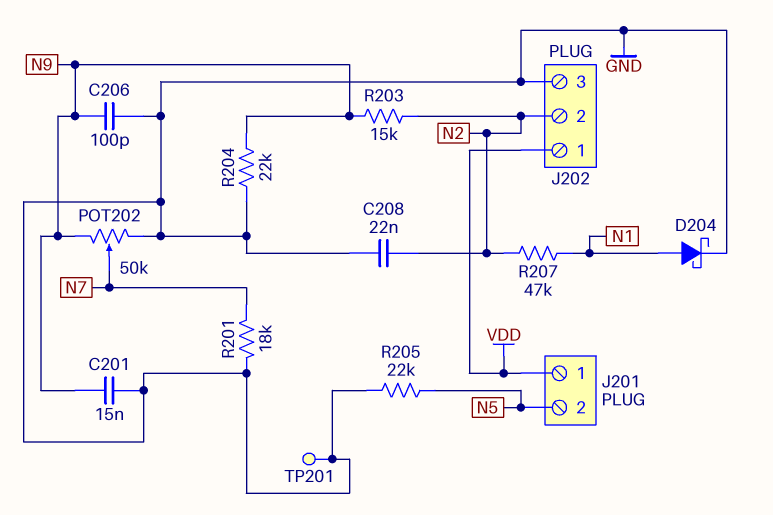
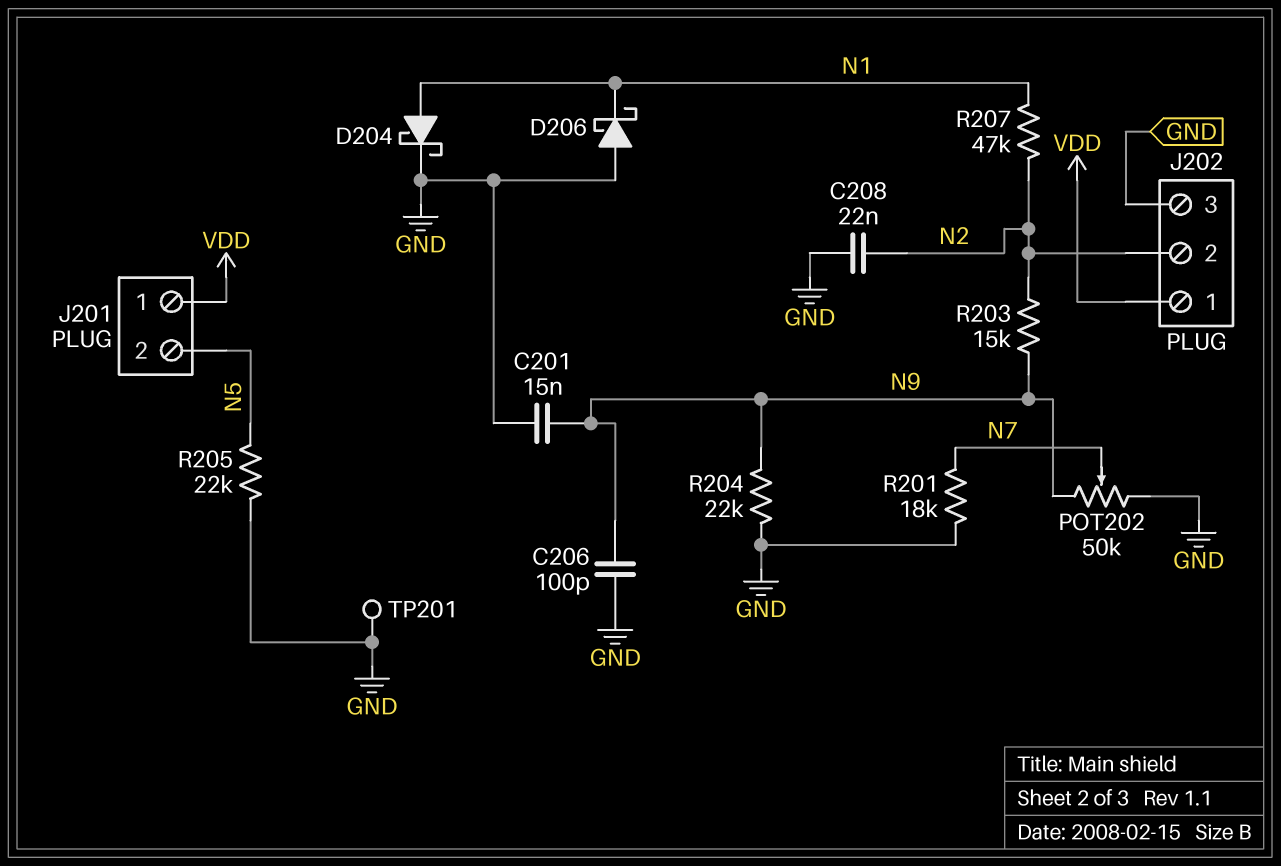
D206: none -> schottky (A GND, K N1)

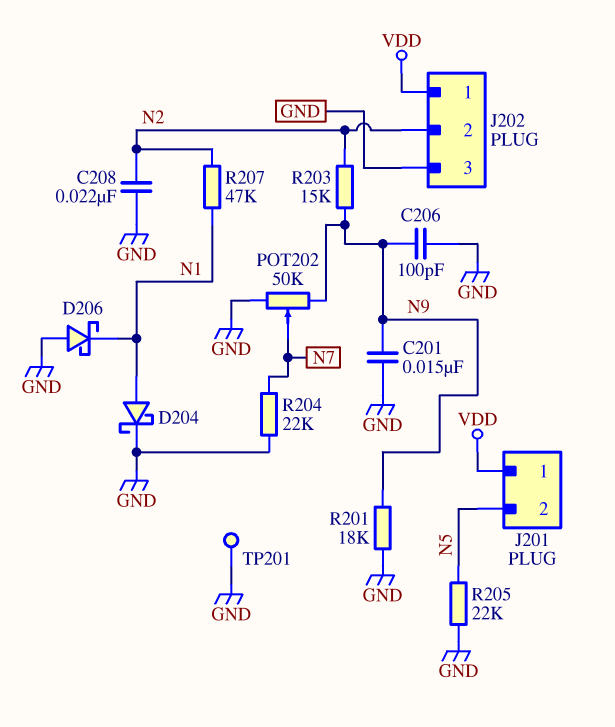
R201: 18k (GND, N7) -> 18k (GND, N9)
R204: 22k (GND, N9) -> 22k (GND, N7)

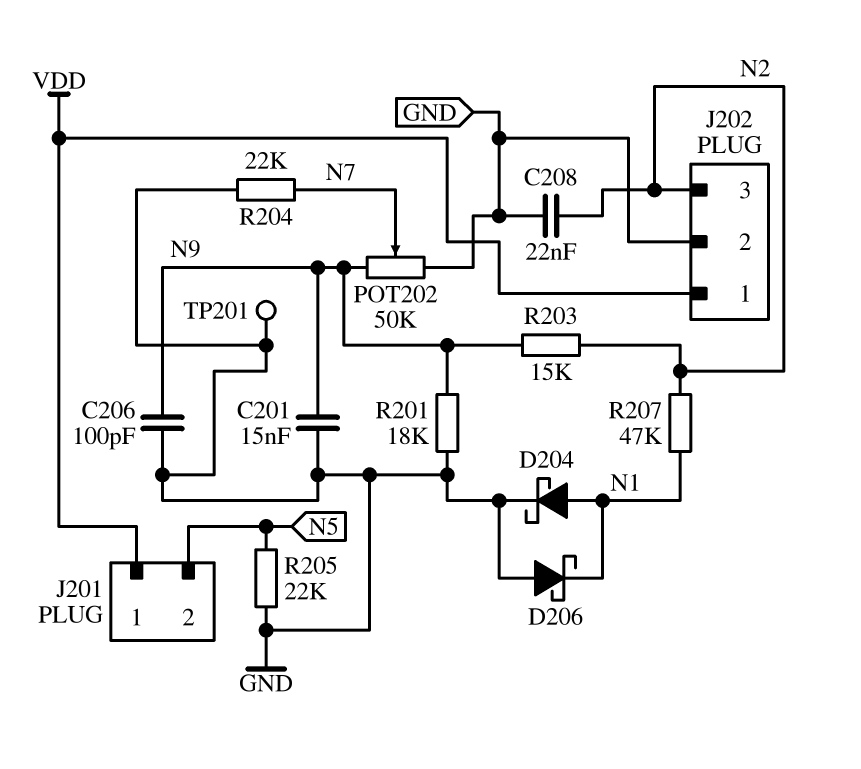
J202 pin 2: N2 -> GND
J202 pin 3: GND -> N2

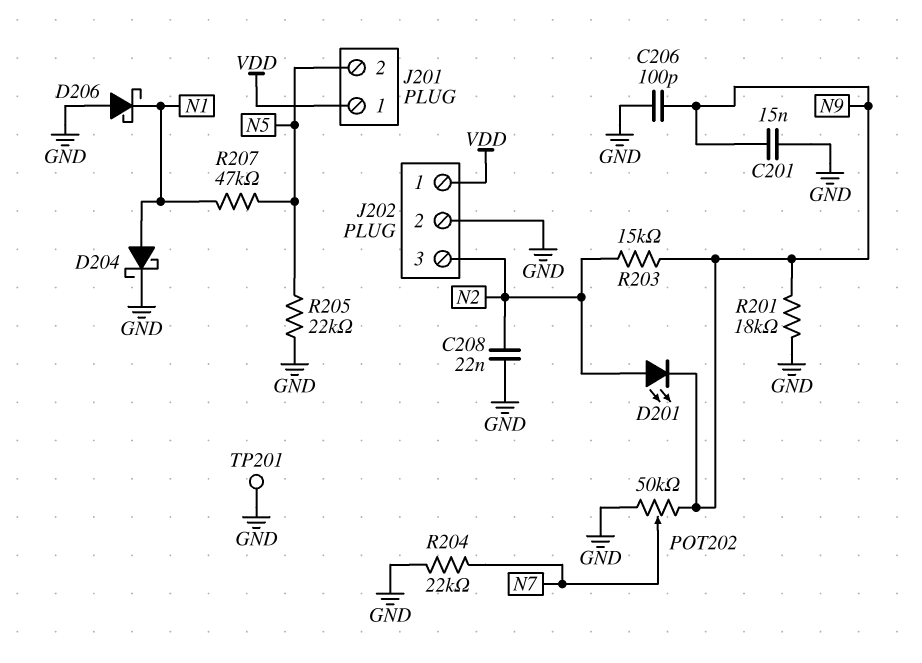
D201: none -> LED (A N2, K N9)
R207: 47k (N1, N2) -> 47k (N1, N5)

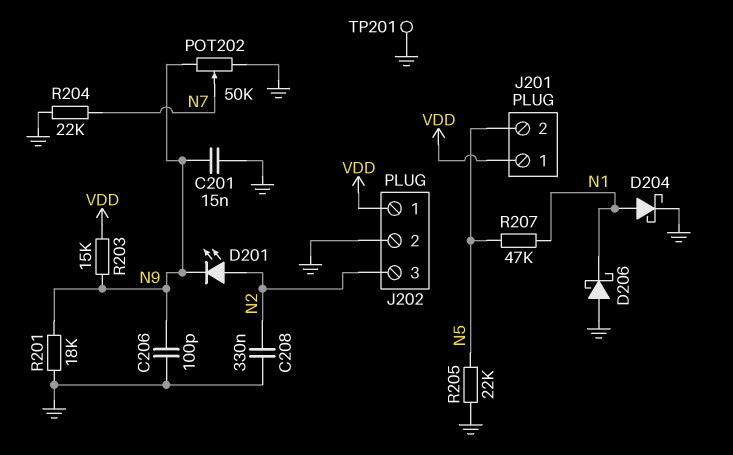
C208: 22nF (GND, N2) -> 330nF (GND, N2)
R203: 15k (N2, N9) -> 15k (N9, VDD)

